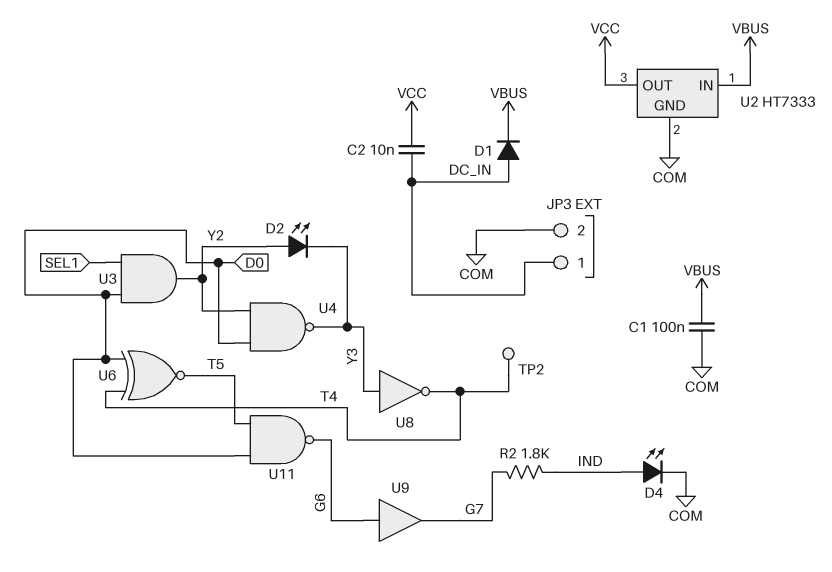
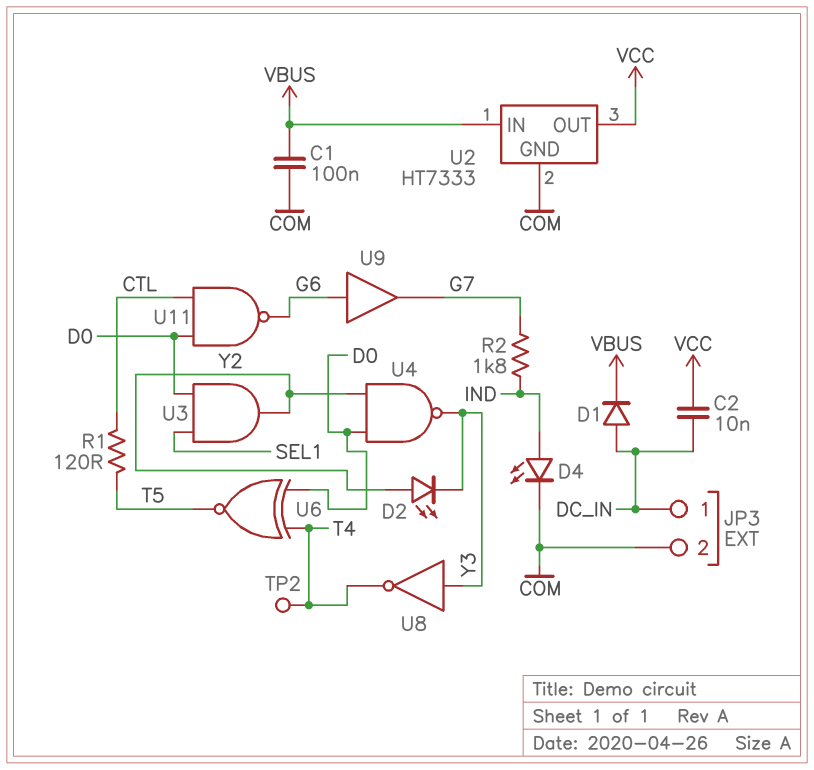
R1: none -> 120 (CTL, T5)
U11: NAND (in D0, in T5, out G6) -> NAND (in CTL, in D0, out G6)

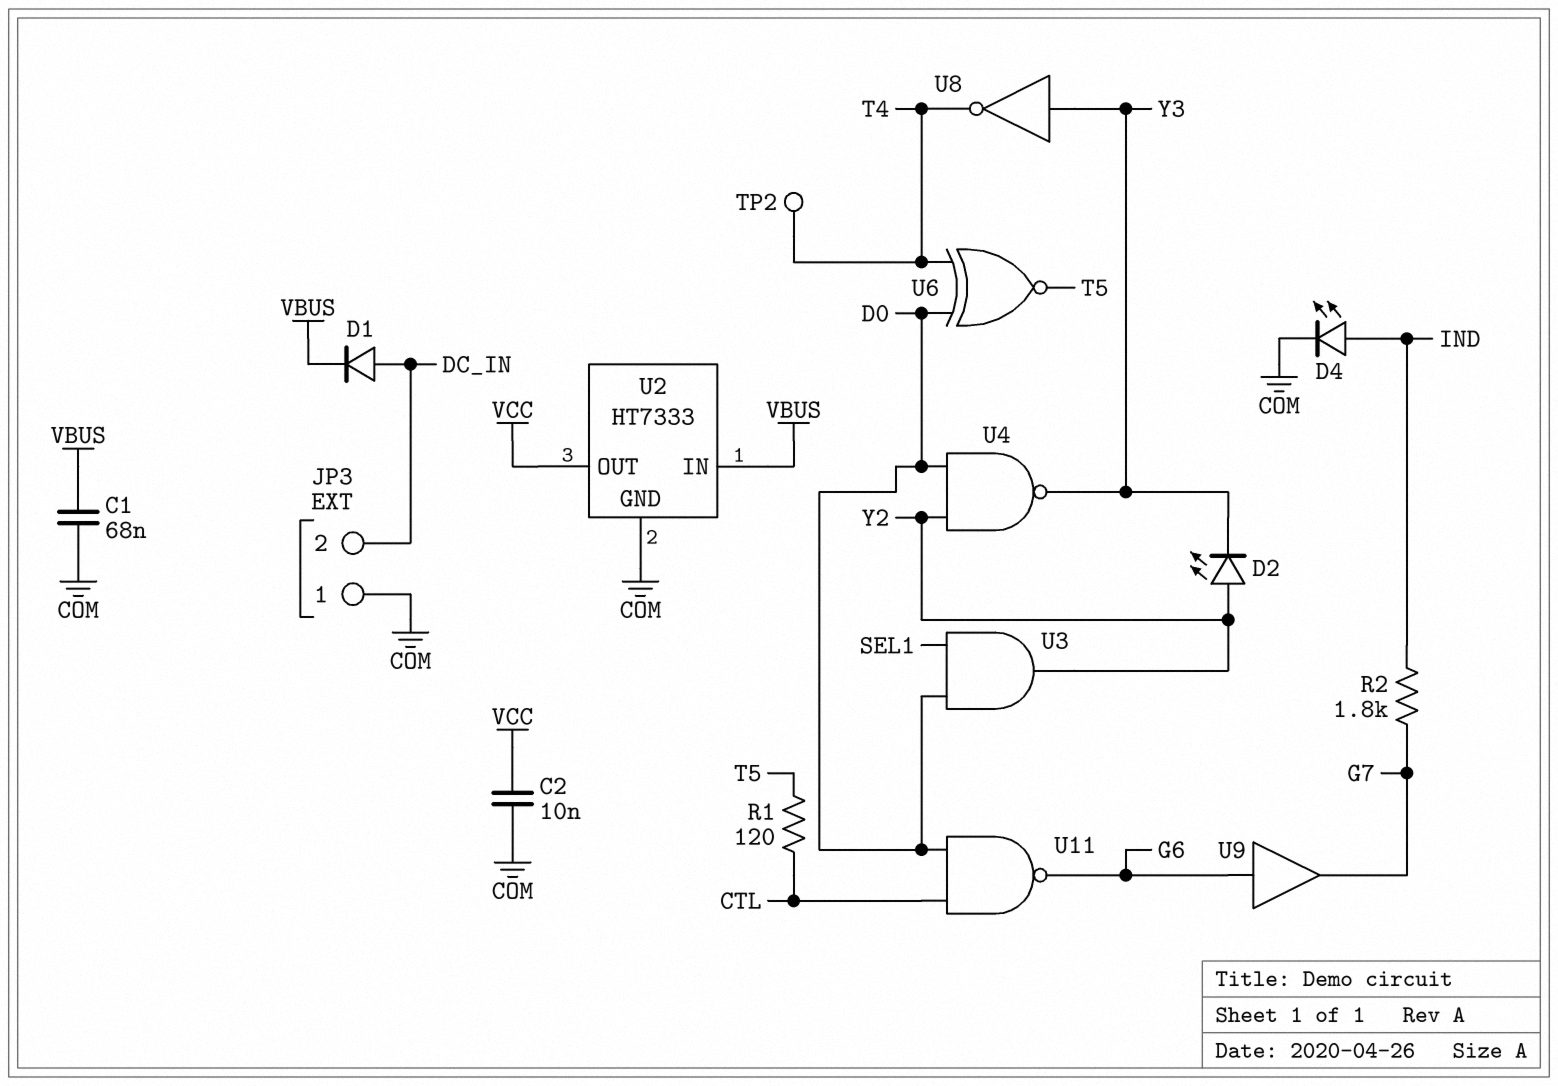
C1: 100nF (COM, VBUS) -> 68nF (COM, VBUS)
C2: 10nF (DC_IN, VCC) -> 10nF (COM, VCC)
JP3 pin 1: DC_IN -> COM
JP3 pin 2: COM -> DC_IN

